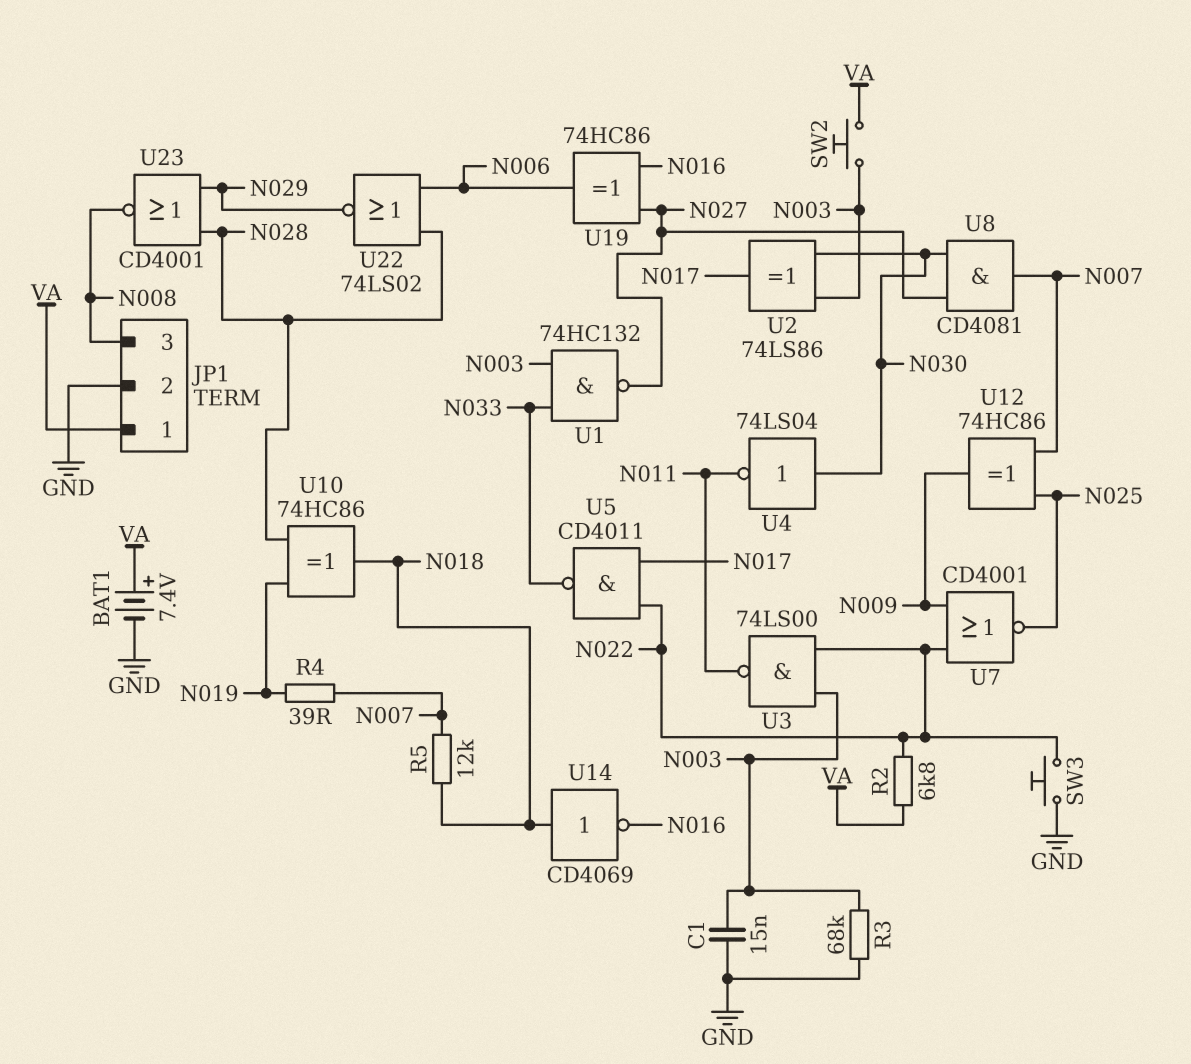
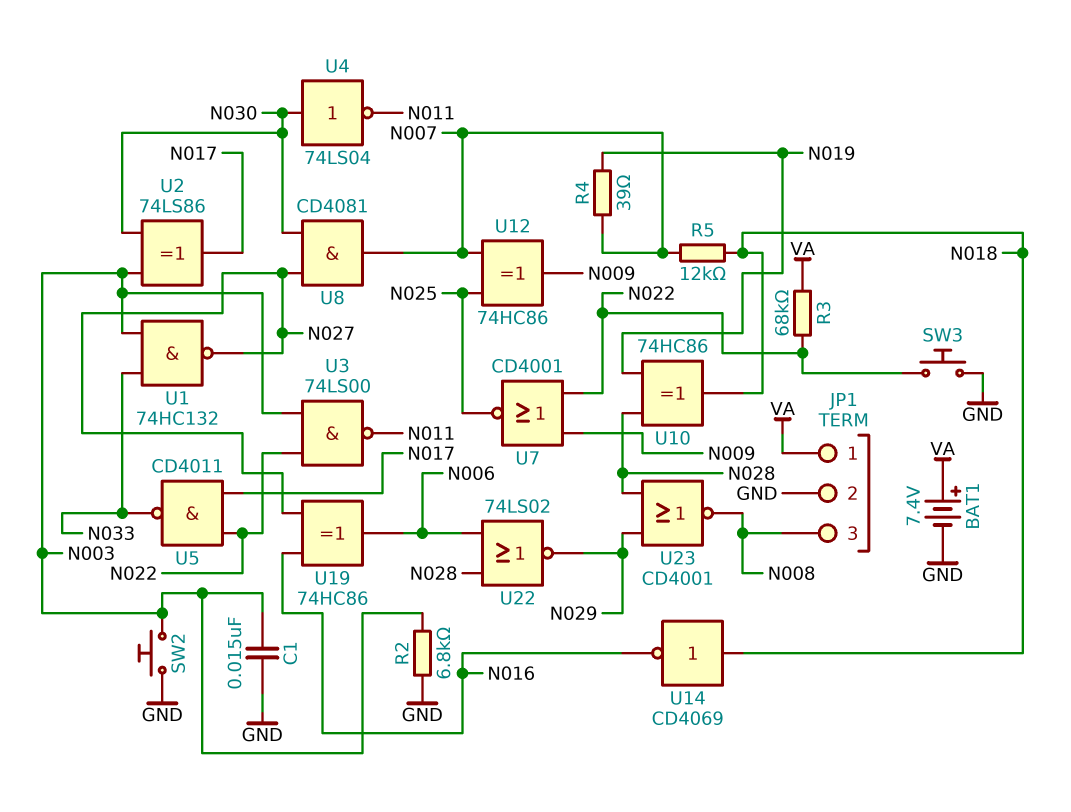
R2: 6.8k (N022, VA) -> 6.8k (GND, N003)
R3: 68k (GND, N003) -> 68k (N022, VA)
SW2: button (N003, VA) -> button (GND, N003)

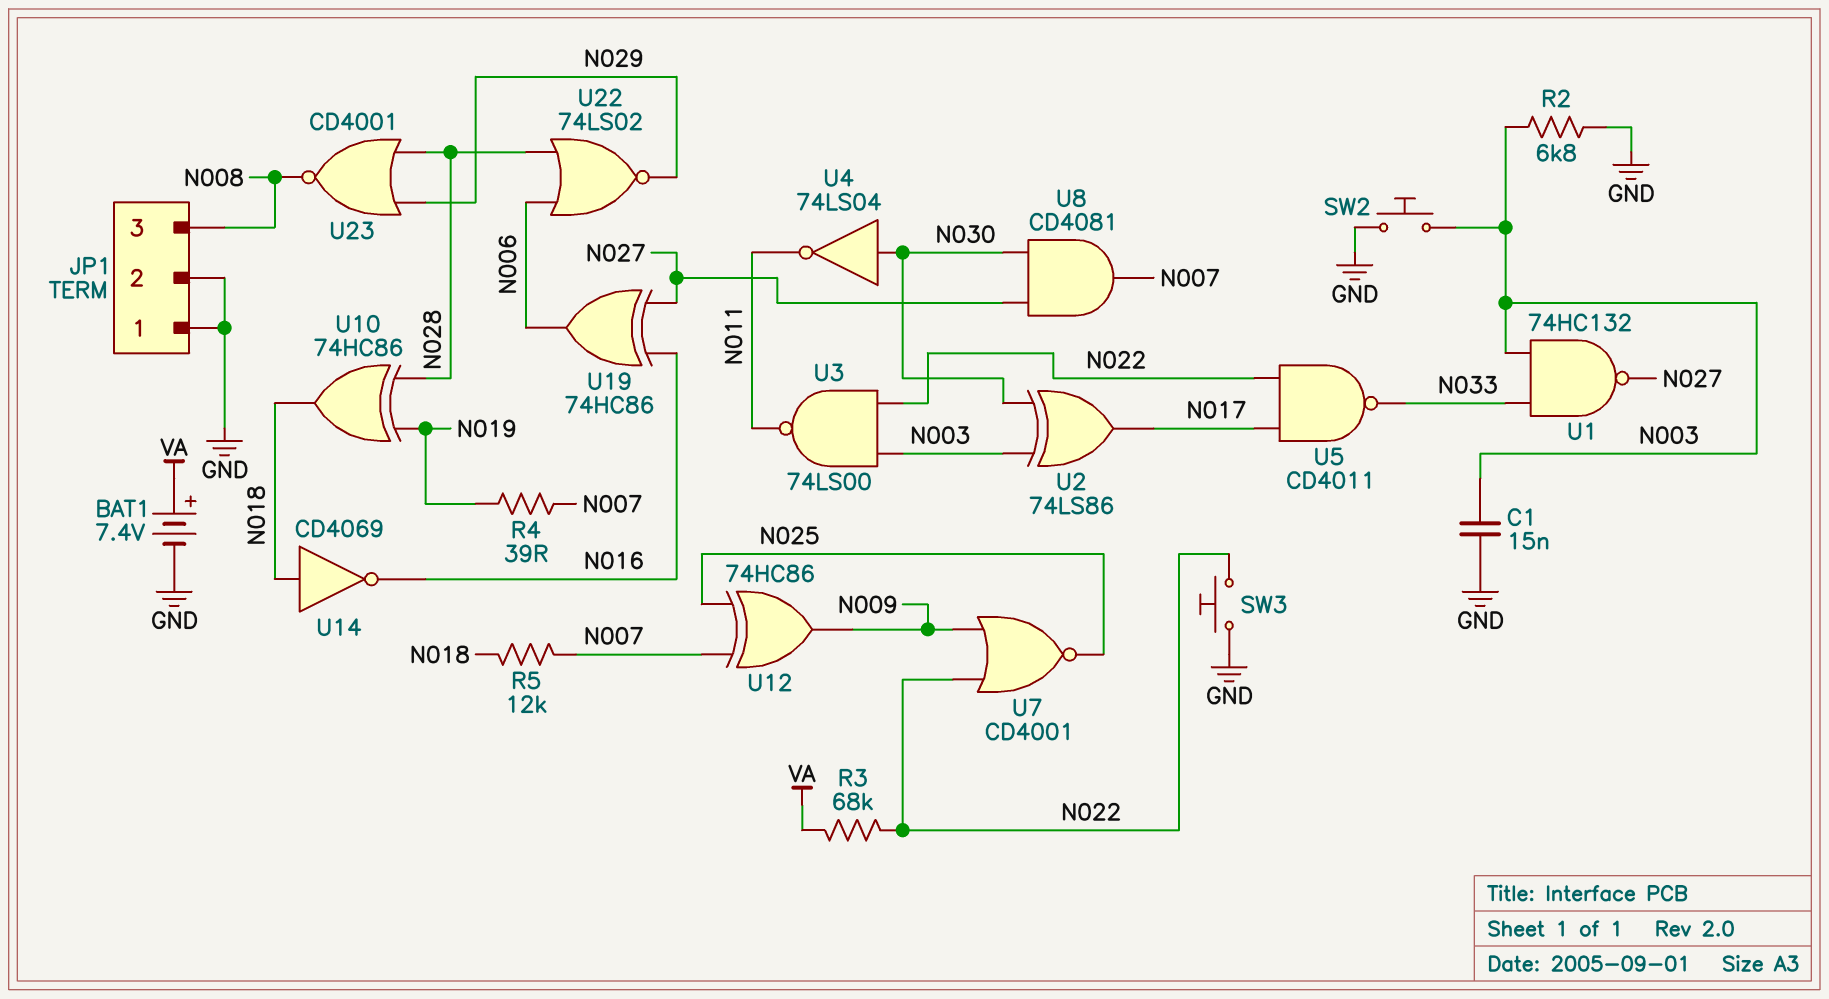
JP1 pin 1: VA -> GND

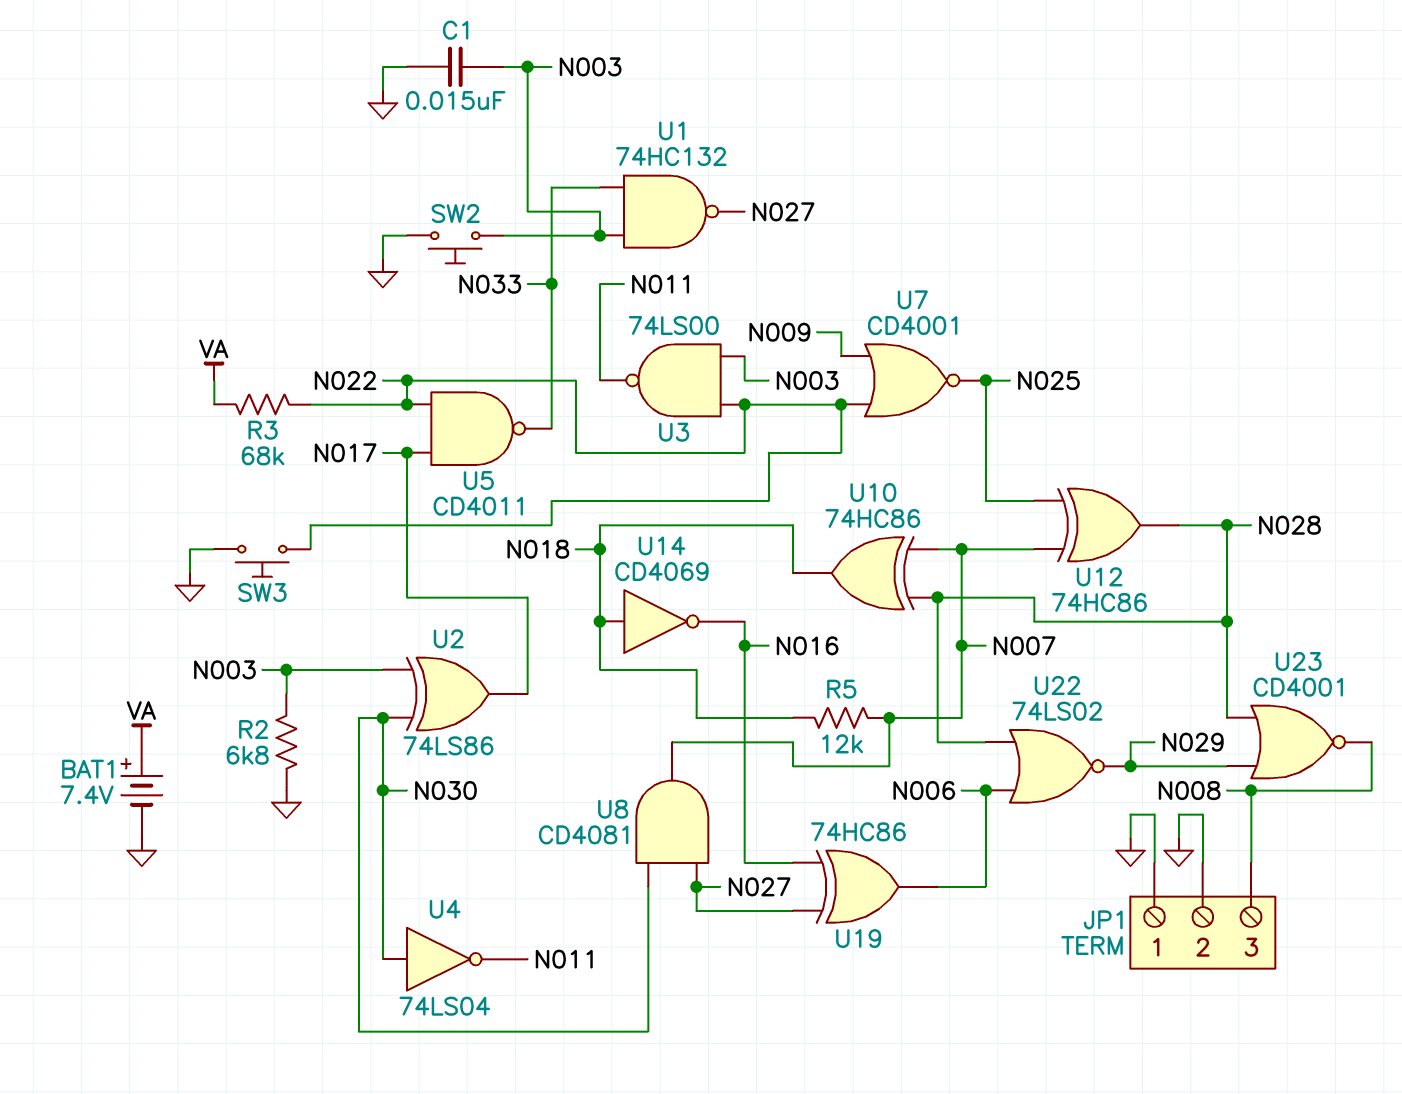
R4: 39 (N007, N019) -> none
U10: XOR 74HC86 (in N019, in N028, out N018) -> XOR 74HC86 (in N007, in N028, out N018)
U12: XOR 74HC86 (in N007, in N025, out N009) -> XOR 74HC86 (in N007, in N025, out N028)

